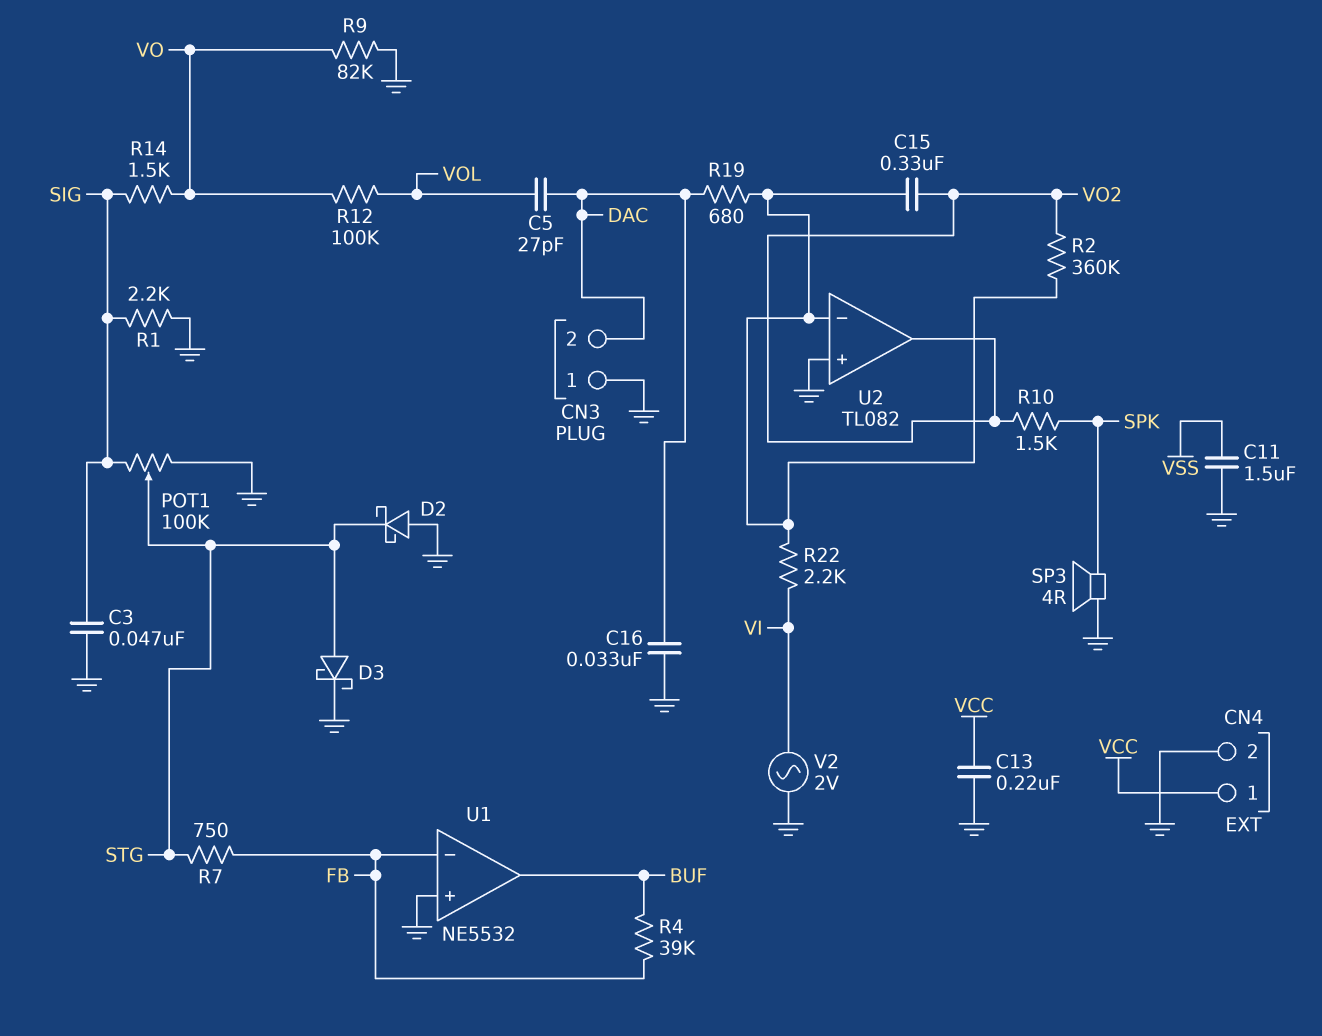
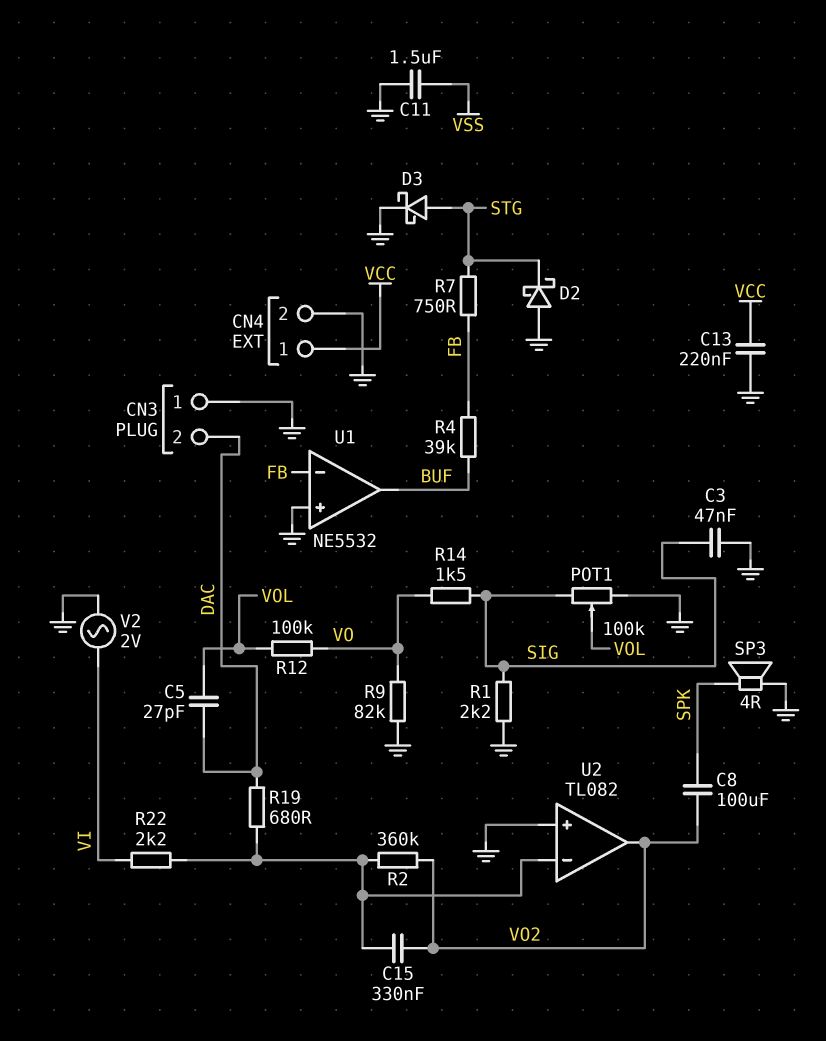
C8: none -> 100uF (SPK, VO2)
C16: 33nF (DAC, GND) -> none
POT1: 100k (GND, SIG, wiper STG) -> 100k (GND, SIG, wiper VOL)
R10: 1.5k (SPK, VO2) -> none

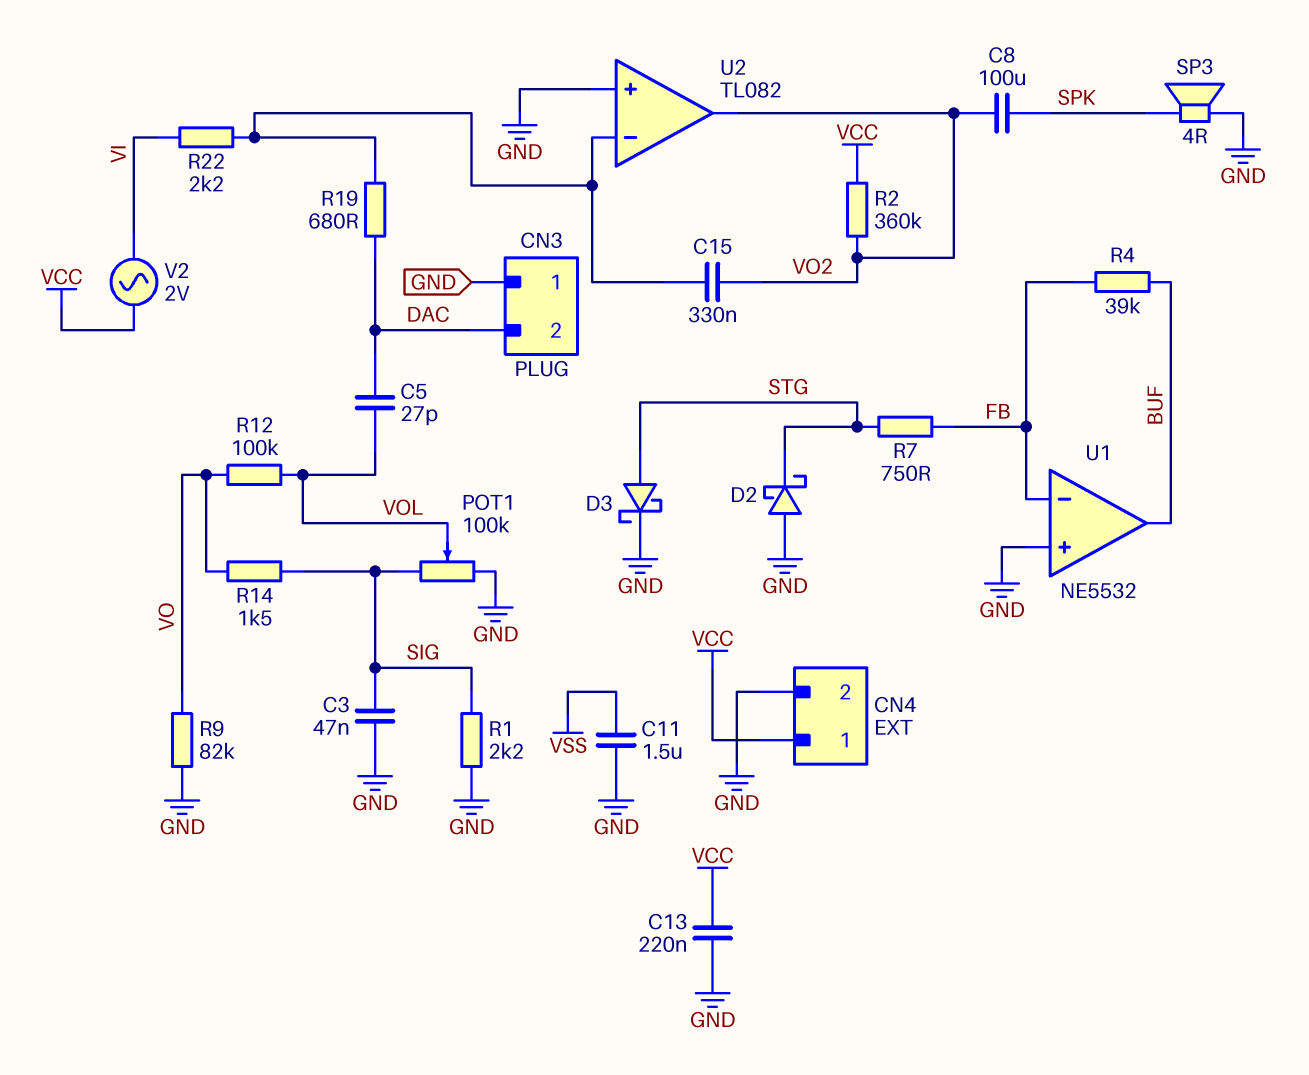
R2: 360k (U2/in-, VO2) -> 360k (VCC, VO2)
V2: AC 2V (GND, VI) -> AC 2V (VCC, VI)

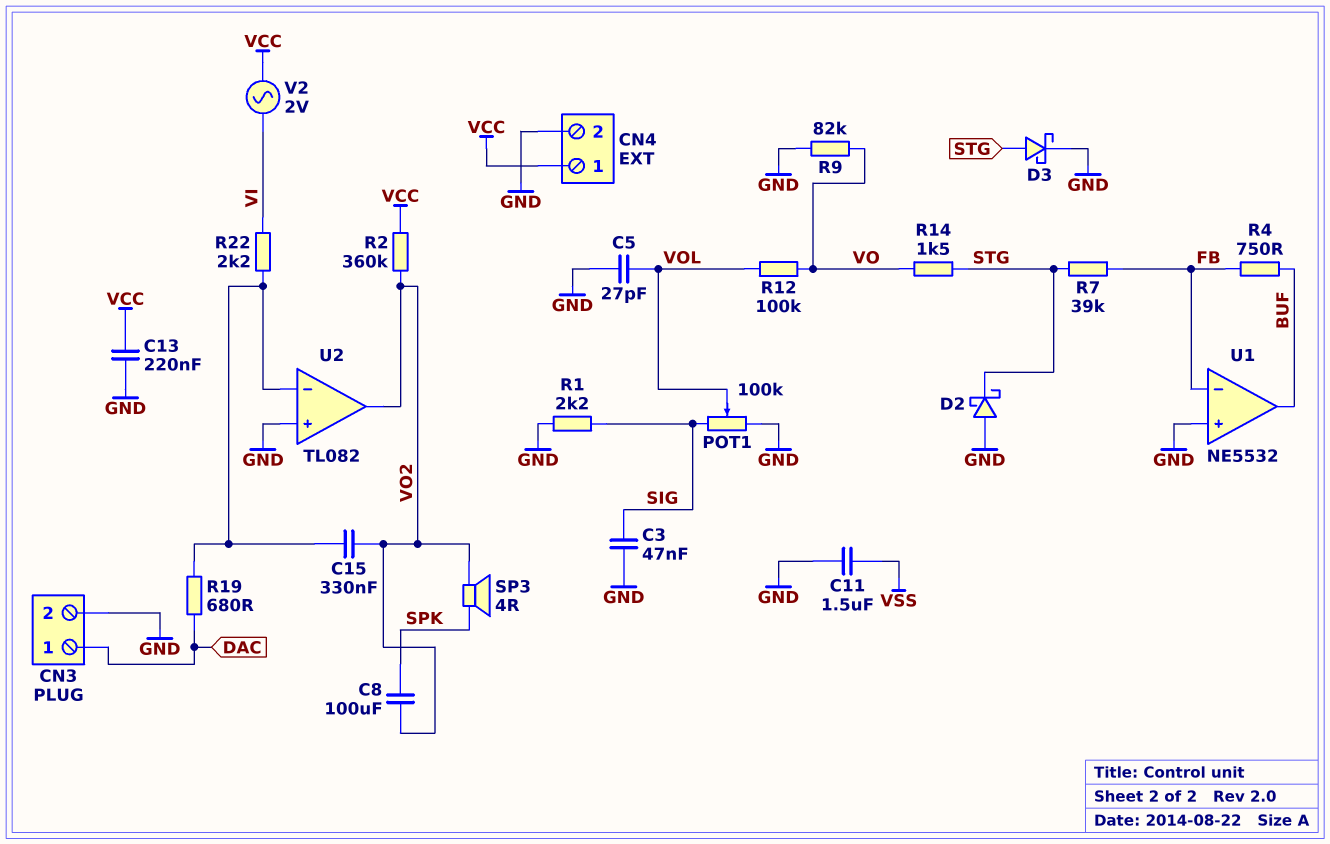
C5: 27pF (DAC, VOL) -> 27pF (GND, VOL)
CN3 pin 1: GND -> DAC
CN3 pin 2: DAC -> GND
R4: 39k (BUF, FB) -> 750 (BUF, FB)
R7: 750 (FB, STG) -> 39k (FB, STG)
R14: 1.5k (SIG, VO) -> 1.5k (STG, VO)
SP3: speaker 4R (GND, SPK) -> speaker 4R (SPK, VO2)

